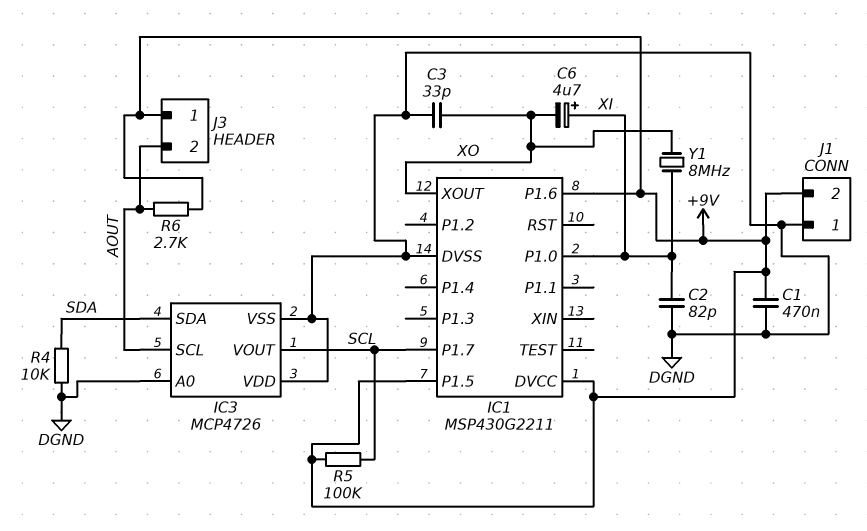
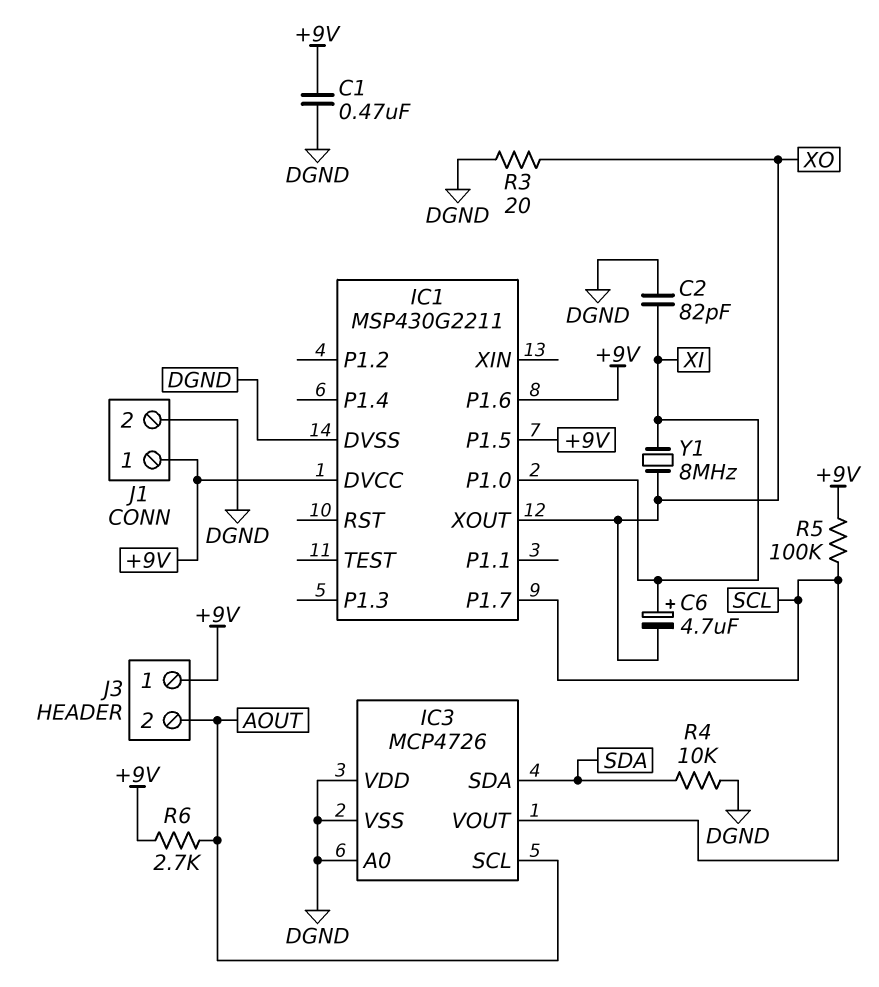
C3: 33pF (DGND, XO) -> none
J1 pin 1: DGND -> +9V
J1 pin 2: +9V -> DGND
R3: none -> 20 (DGND, XO)

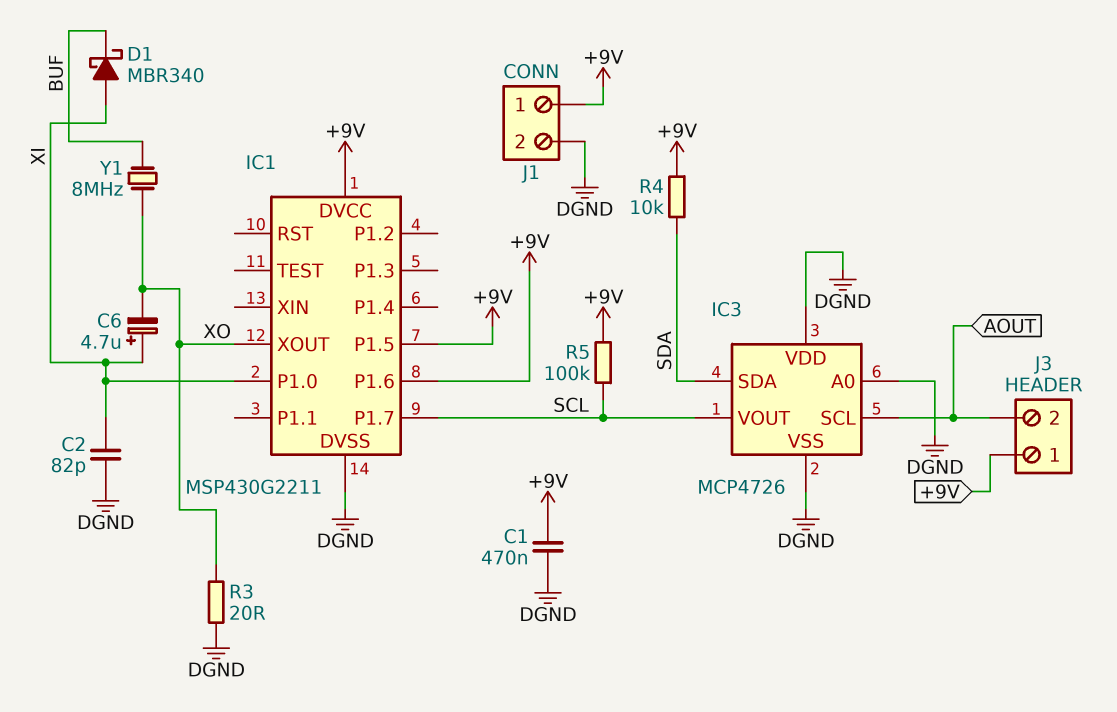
D1: none -> schottky MBR340 (A XI, K BUF)
R4: 10k (DGND, SDA) -> 10k (+9V, SDA)
R6: 2.7k (+9V, AOUT) -> none
Y1: 8MHz (XI, XO) -> 8MHz (BUF, XO)

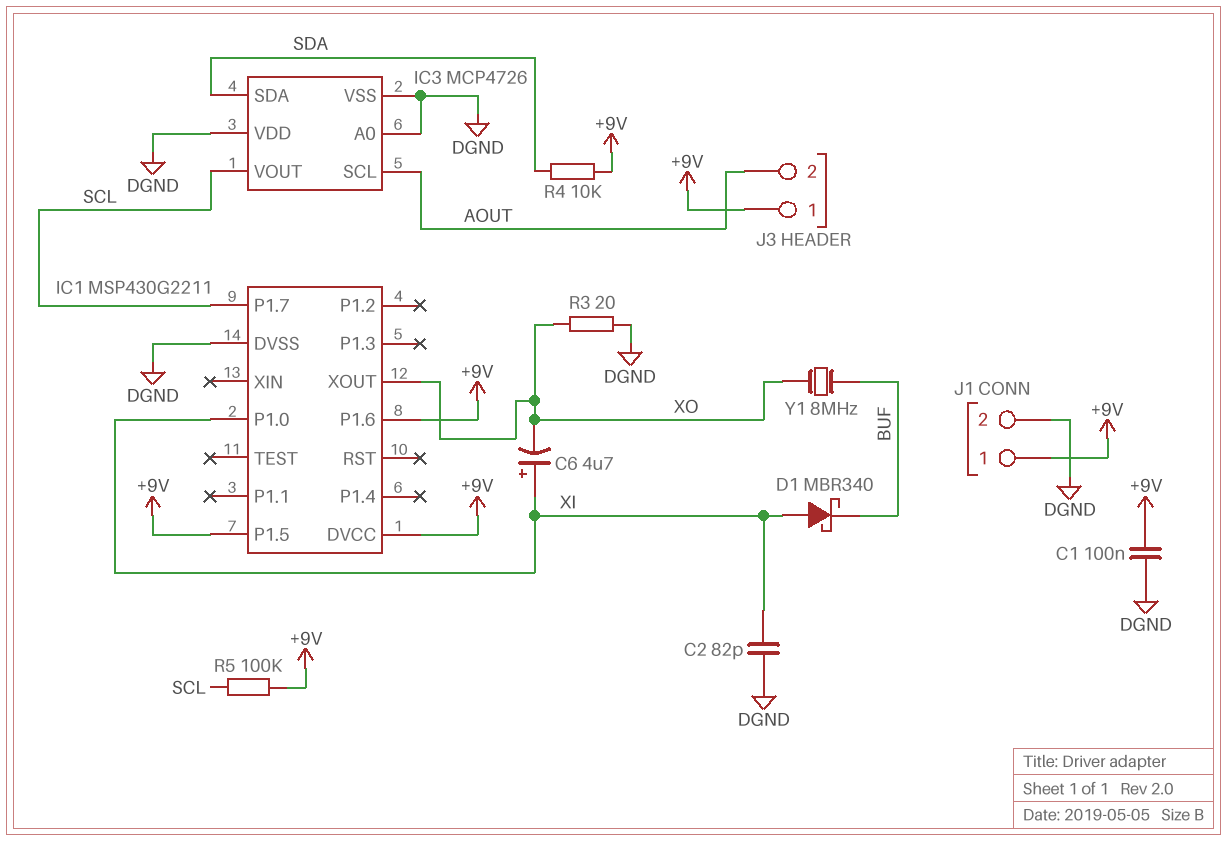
C1: 470nF (+9V, DGND) -> 100nF (+9V, DGND)

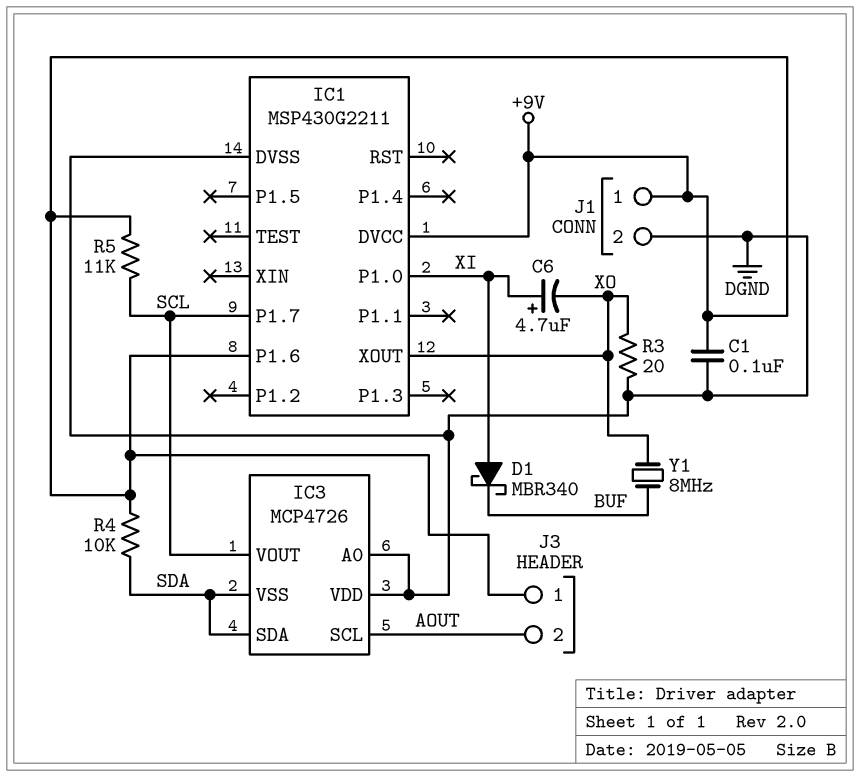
C2: 82pF (DGND, XI) -> none
IC1 pin P1.5: +9V -> none
IC3 pin VSS: DGND -> SDA
R5: 100k (+9V, SCL) -> 11k (+9V, SCL)

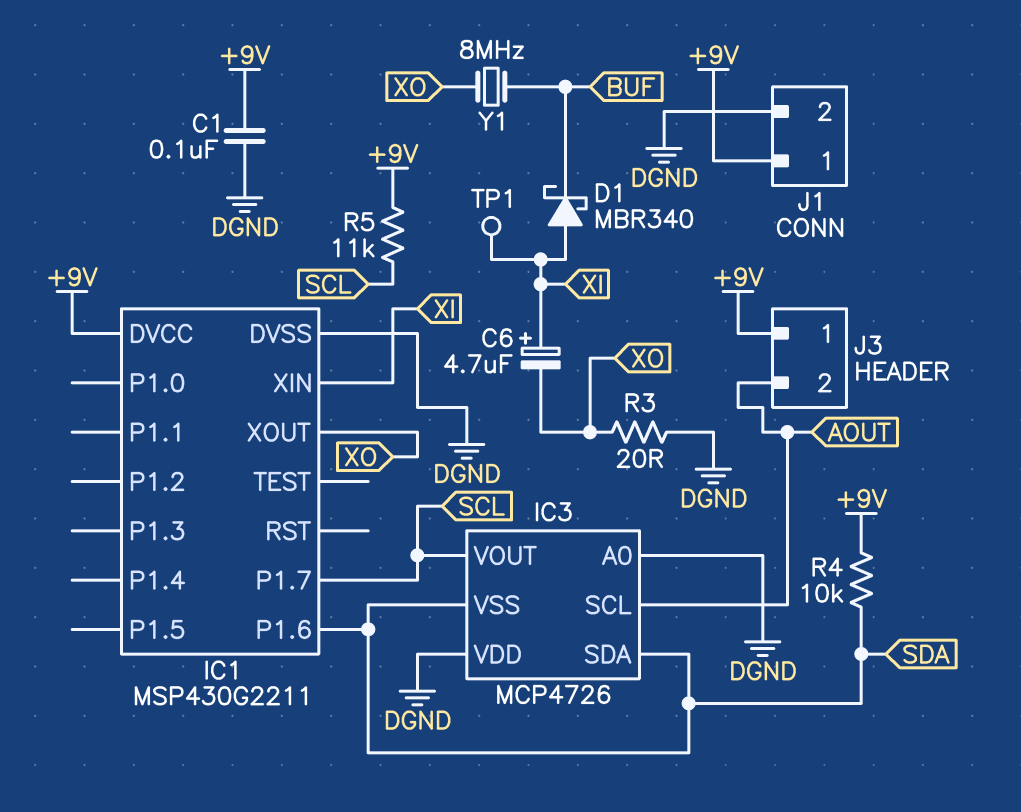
IC1 pin P1.0: XI -> none
IC1 pin P1.6: +9V -> SDA
IC1 pin XIN: none -> XI
TP1: none -> test point (XI)

